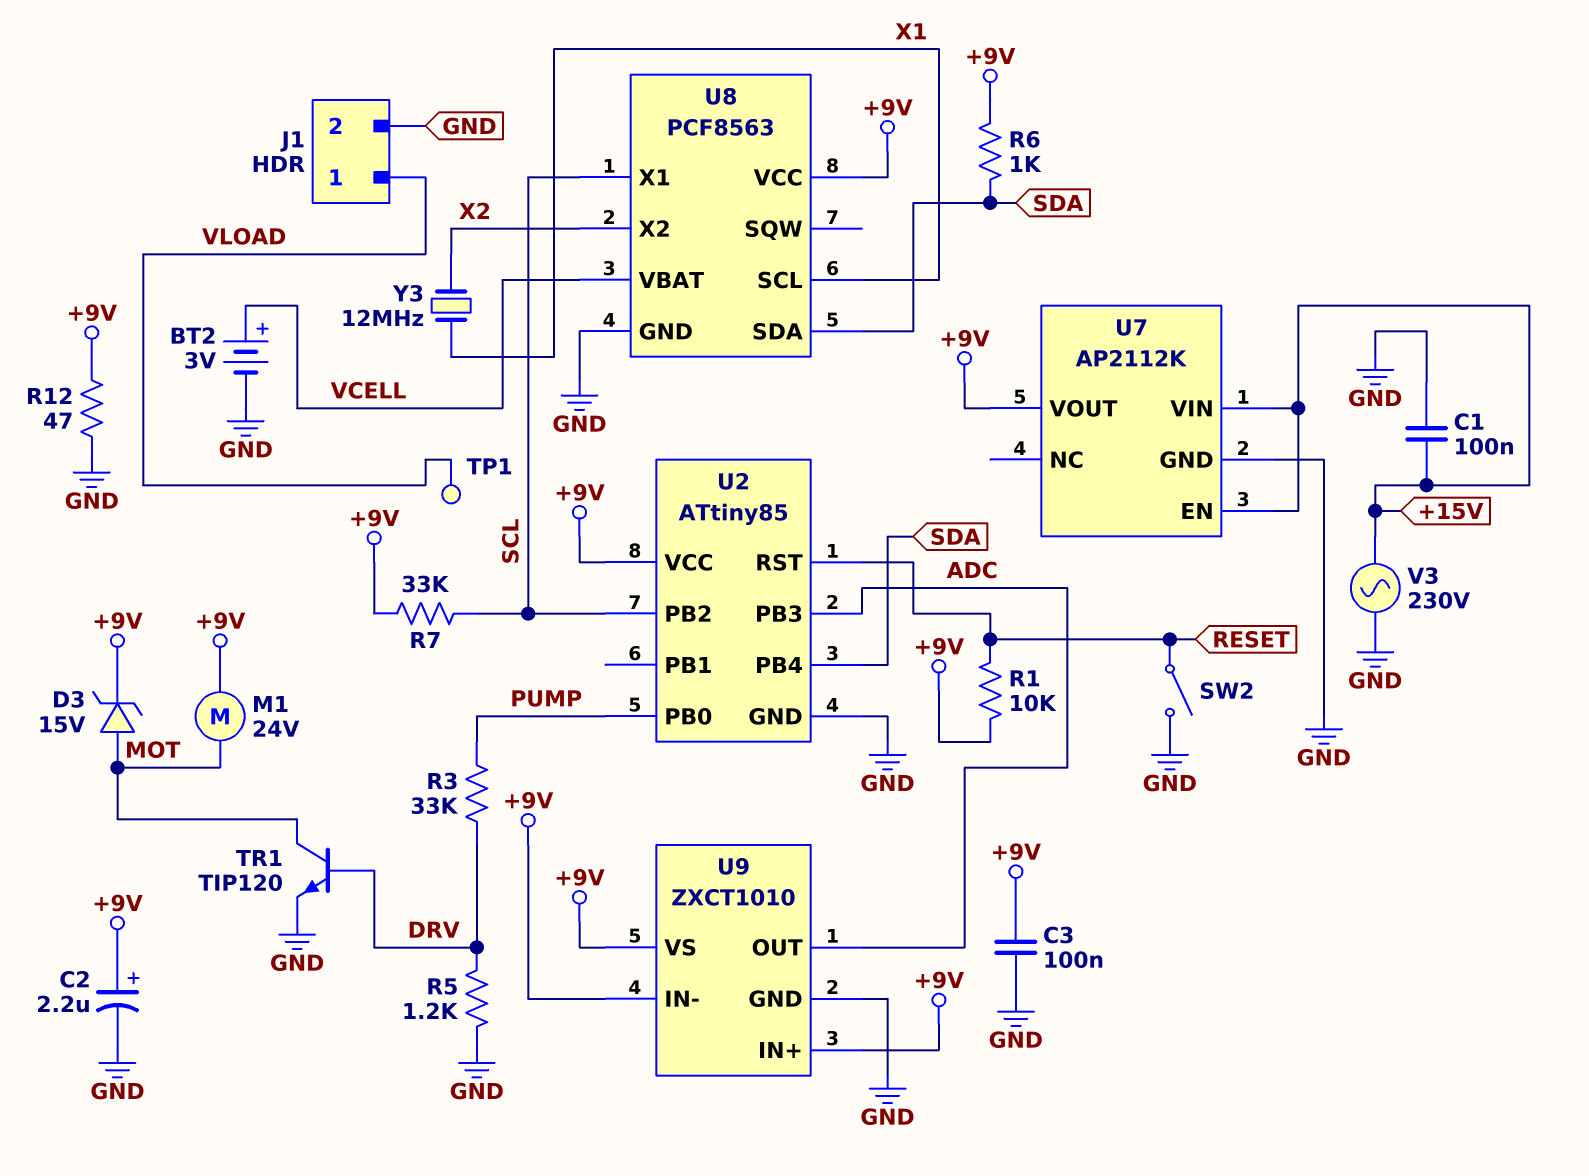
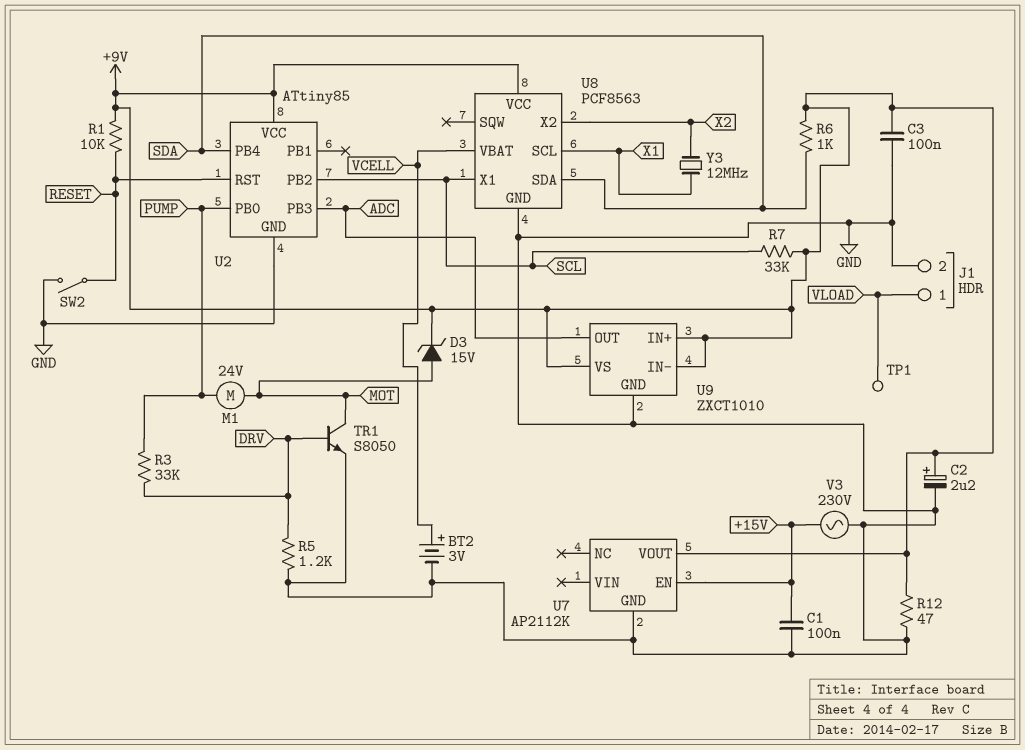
M1: motor 24V (+9V, MOT) -> motor 24V (MOT, PUMP)
TR1: NPN TIP120 (B DRV, C MOT, E GND) -> NPN S8050 (B DRV, C MOT, E GND)
U7 pin VIN: +15V -> none

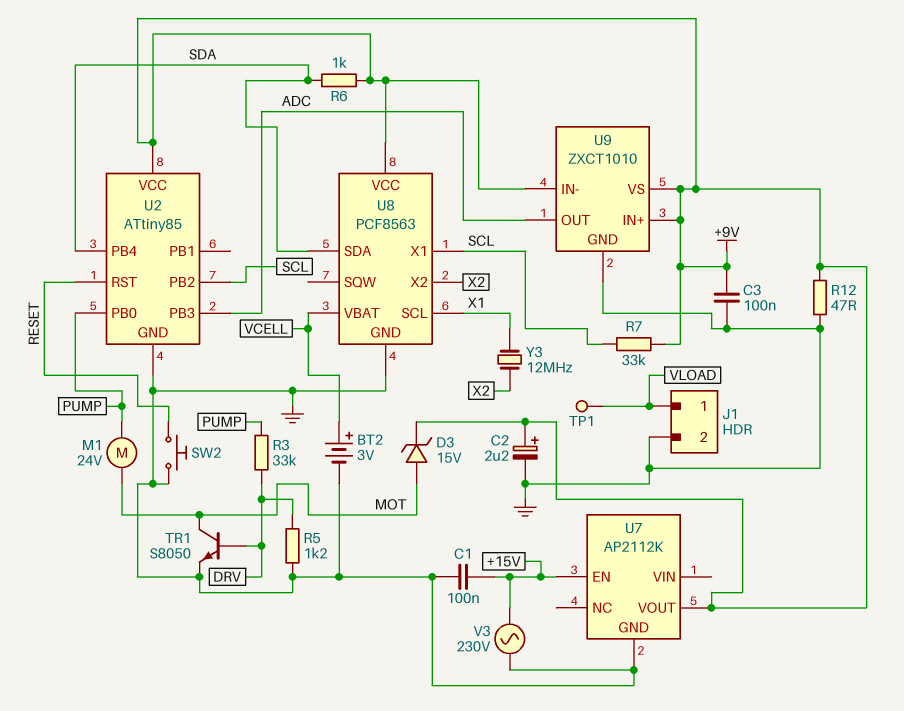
R1: 10k (+9V, RESET) -> none
SW2: switch (GND, RESET) -> button (GND, RESET)

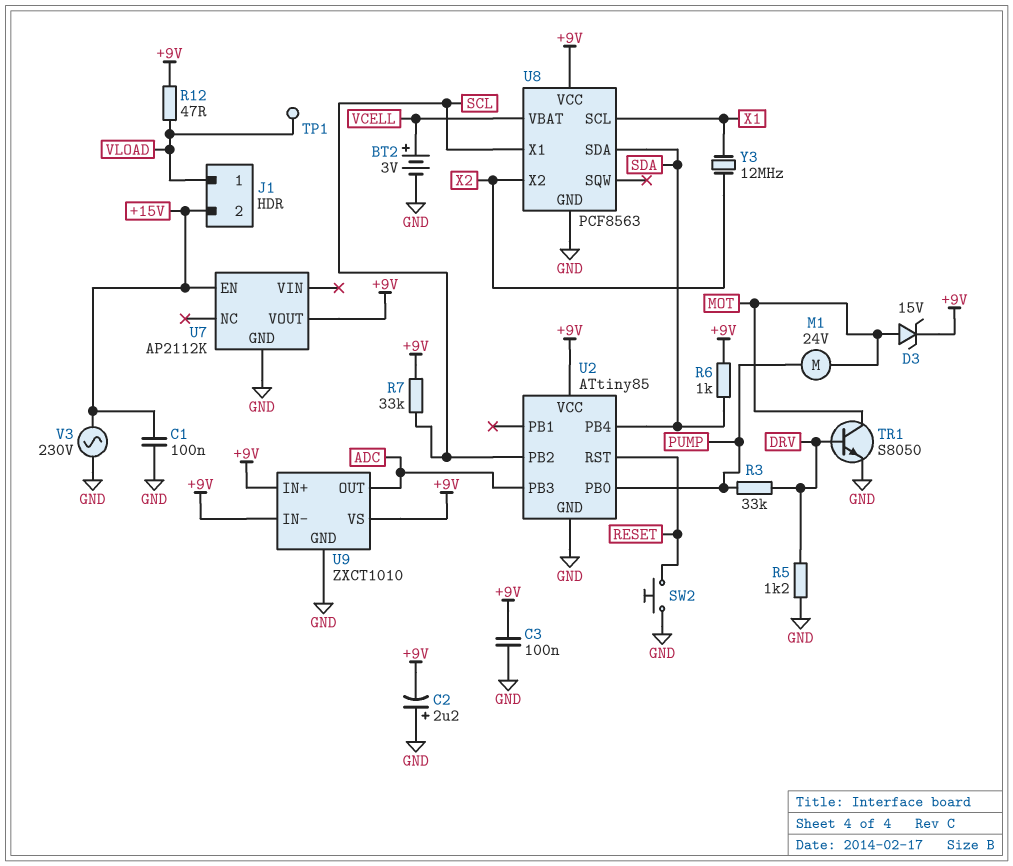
C2: 2.2uF (plus +9V, minus GND) -> 2.2uF (plus GND, minus +9V)
J1 pin 2: GND -> +15V
R12: 47 (+9V, GND) -> 47 (+9V, VLOAD)

